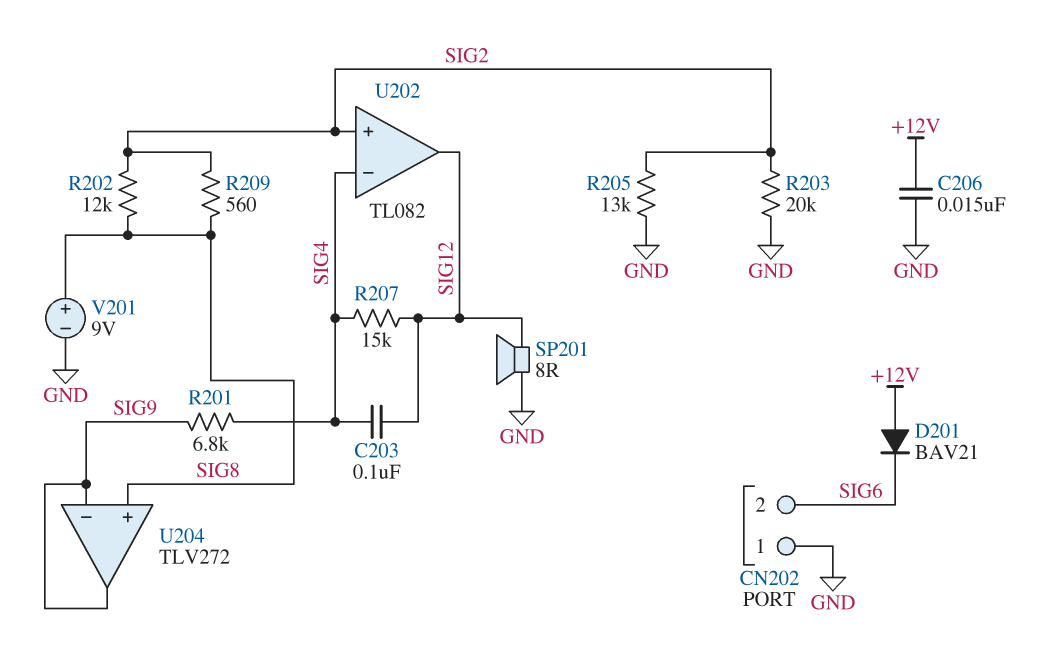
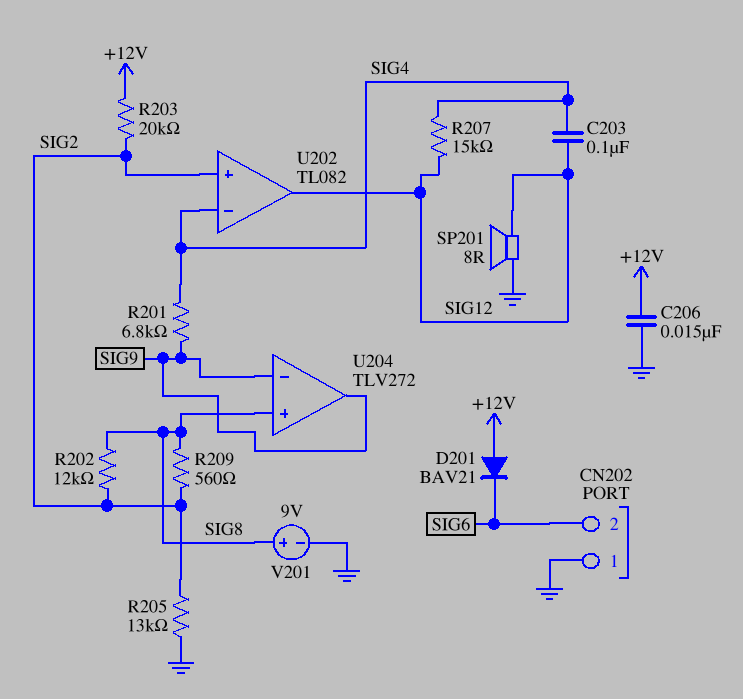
R203: 20k (GND, SIG2) -> 20k (+12V, SIG2)

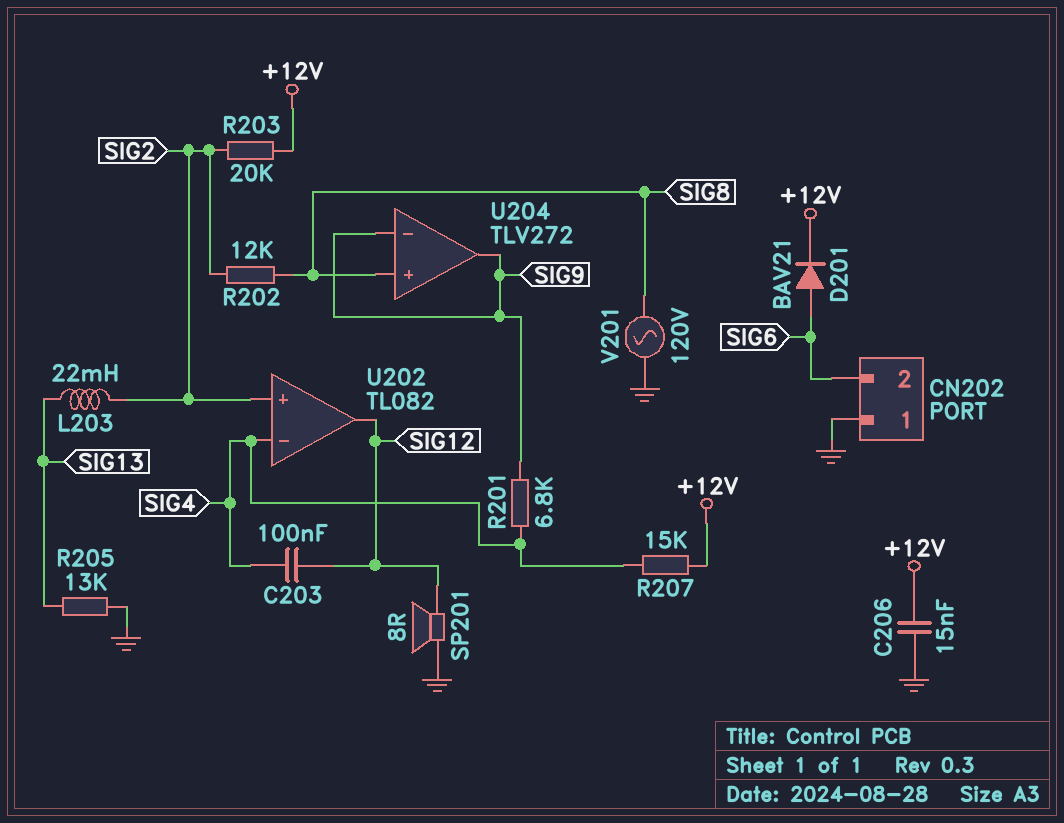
D201: diode BAV21 (A +12V, K SIG6) -> diode BAV21 (A SIG6, K +12V)
L203: none -> 22mH (SIG2, SIG13)
R205: 13k (GND, SIG2) -> 13k (GND, SIG13)
R207: 15k (SIG4, SIG12) -> 15k (+12V, SIG4)
R209: 560 (SIG2, SIG8) -> none
V201: 9V (plus SIG8, minus GND) -> AC 120V (GND, SIG8)

